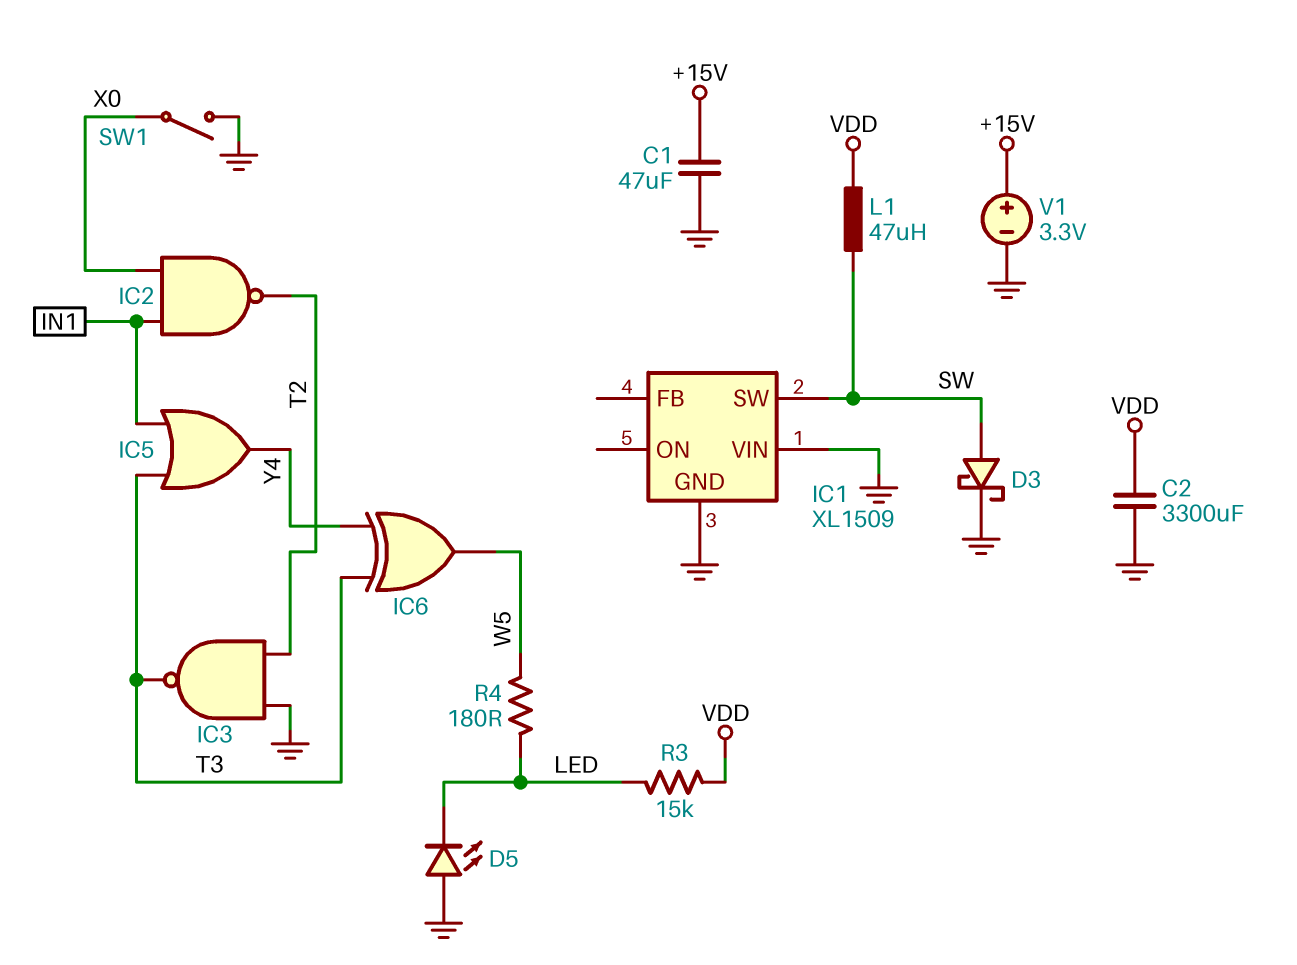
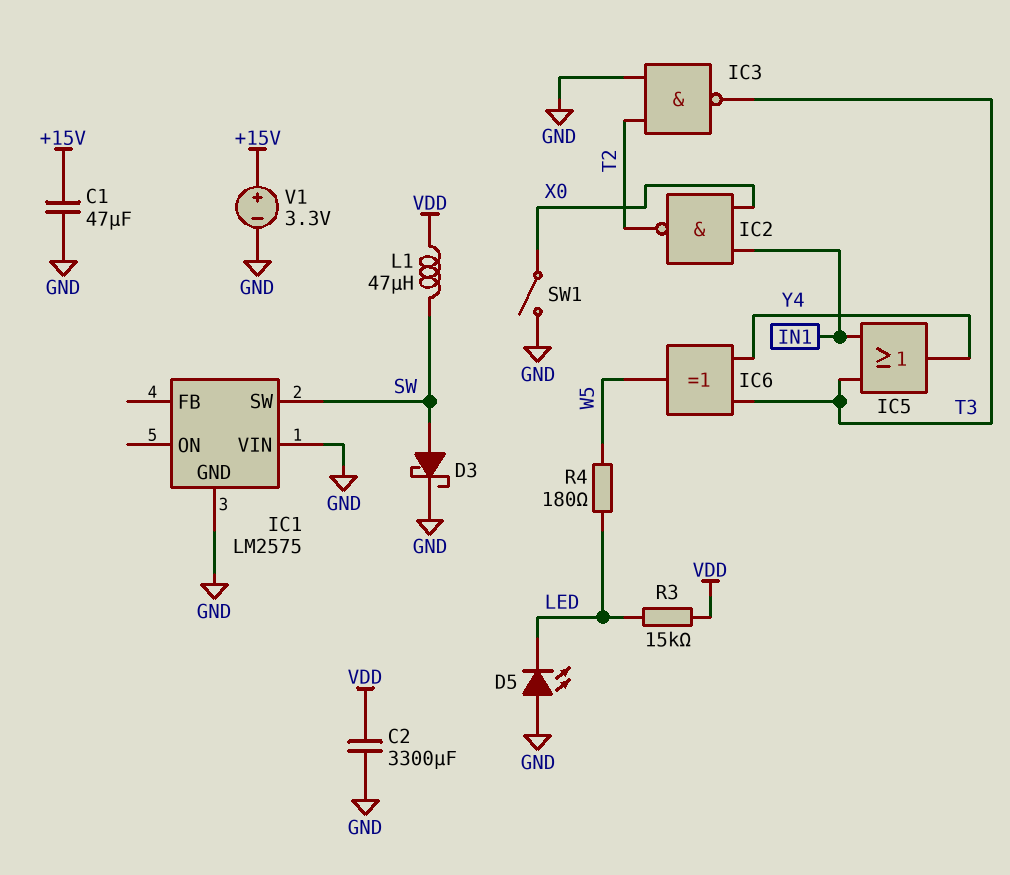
IC1: XL1509 -> LM2575

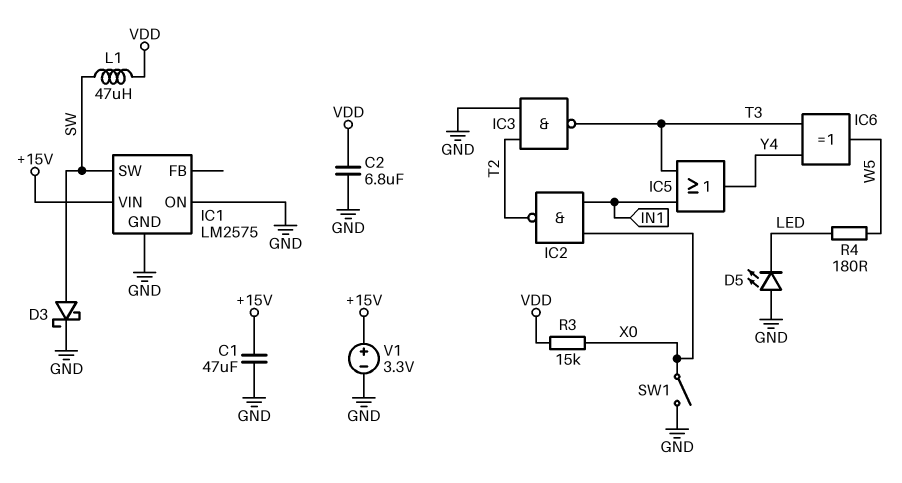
C2: 3300uF (GND, VDD) -> 6.8uF (GND, VDD)
IC1 pin ON: none -> GND
IC1 pin VIN: GND -> +15V
R3: 15k (LED, VDD) -> 15k (VDD, X0)

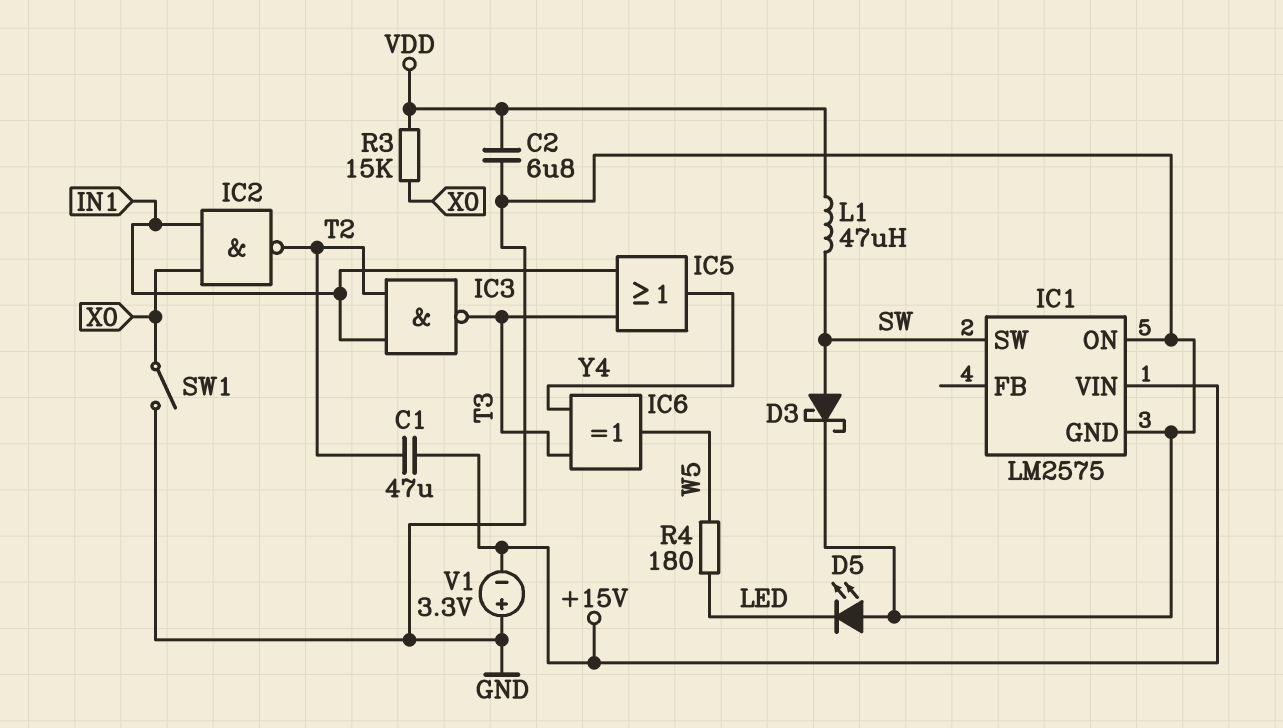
C1: 47uF (+15V, GND) -> 47uF (+15V, T2)
IC3: NAND (in GND, in T2, out T3) -> NAND (in IN1, in T2, out T3)
V1: 3.3V (plus +15V, minus GND) -> 3.3V (plus GND, minus +15V)

